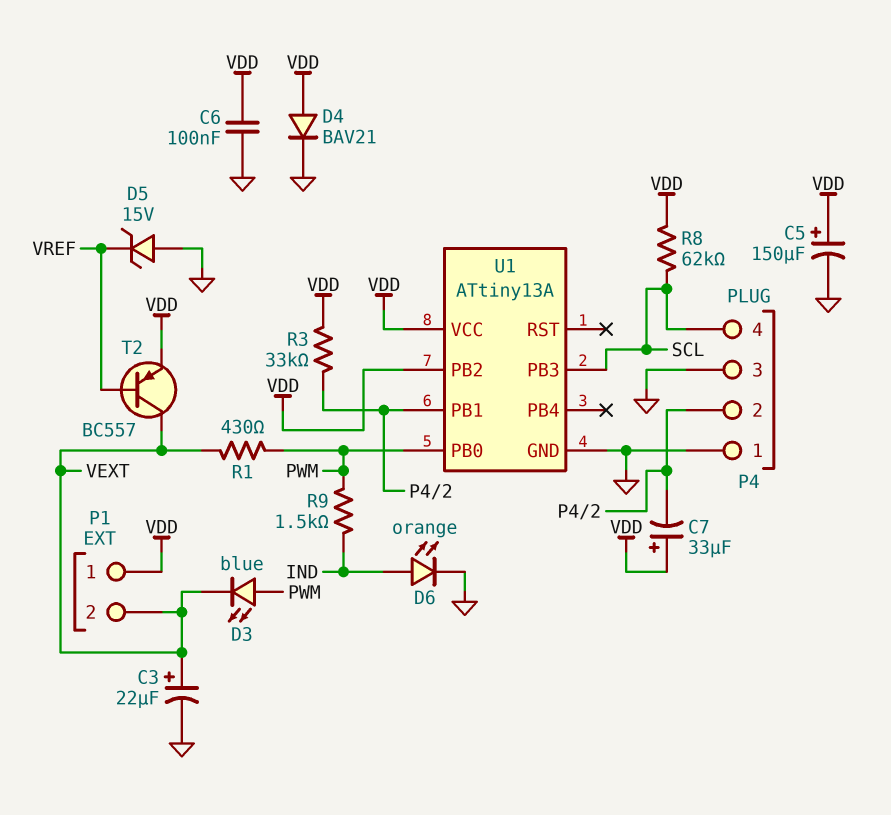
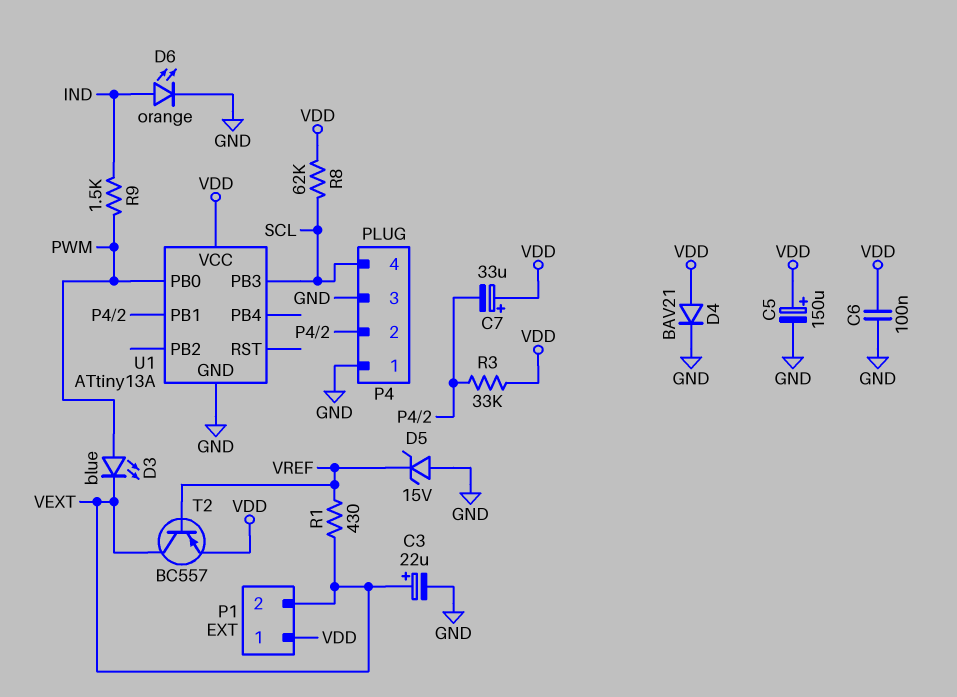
R1: 430 (PWM, VEXT) -> 430 (VEXT, VREF)
U1 pin PB2: VDD -> none

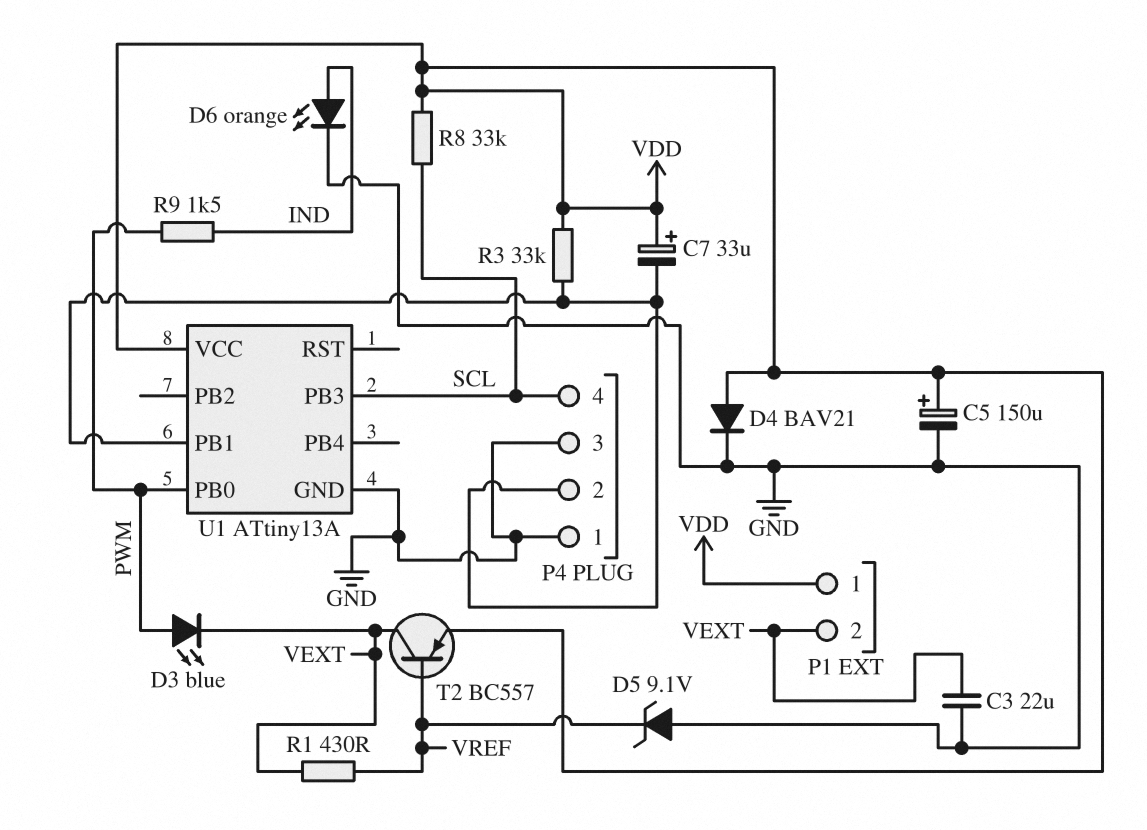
C3: 22uF (plus VEXT, minus GND) -> 22uF (GND, VEXT)
C6: 100nF (GND, VDD) -> none
D5: zener 15V (A GND, K VREF) -> zener 9.1V (A GND, K VREF)
R8: 62k (SCL, VDD) -> 33k (SCL, VDD)

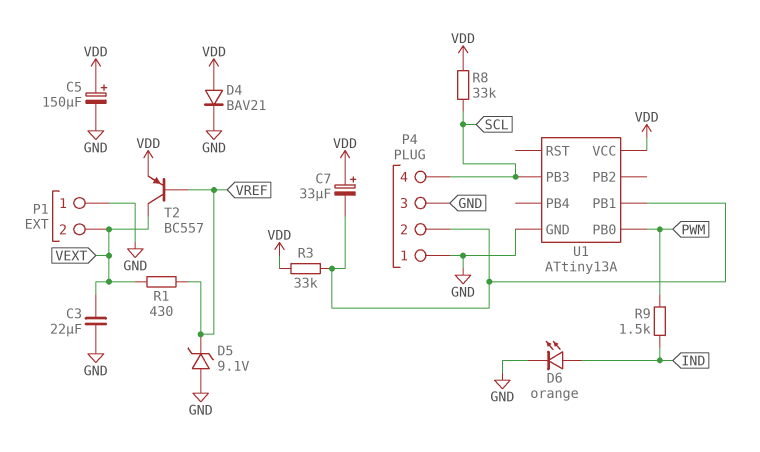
D3: LED blue (A PWM, K VEXT) -> none
P1 pin 1: VDD -> GND

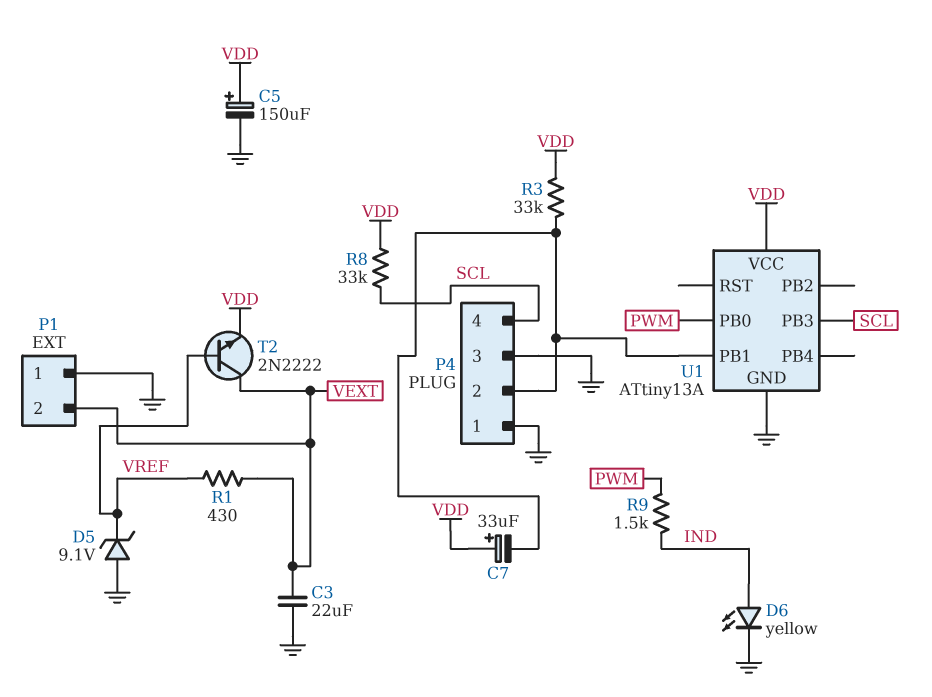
D4: diode BAV21 (A VDD, K GND) -> none
D6: LED orange (A IND, K GND) -> LED yellow (A IND, K GND)
T2: PNP BC557 (B VREF, C VEXT, E VDD) -> NPN 2N2222 (B VREF, C VEXT, E VDD)

